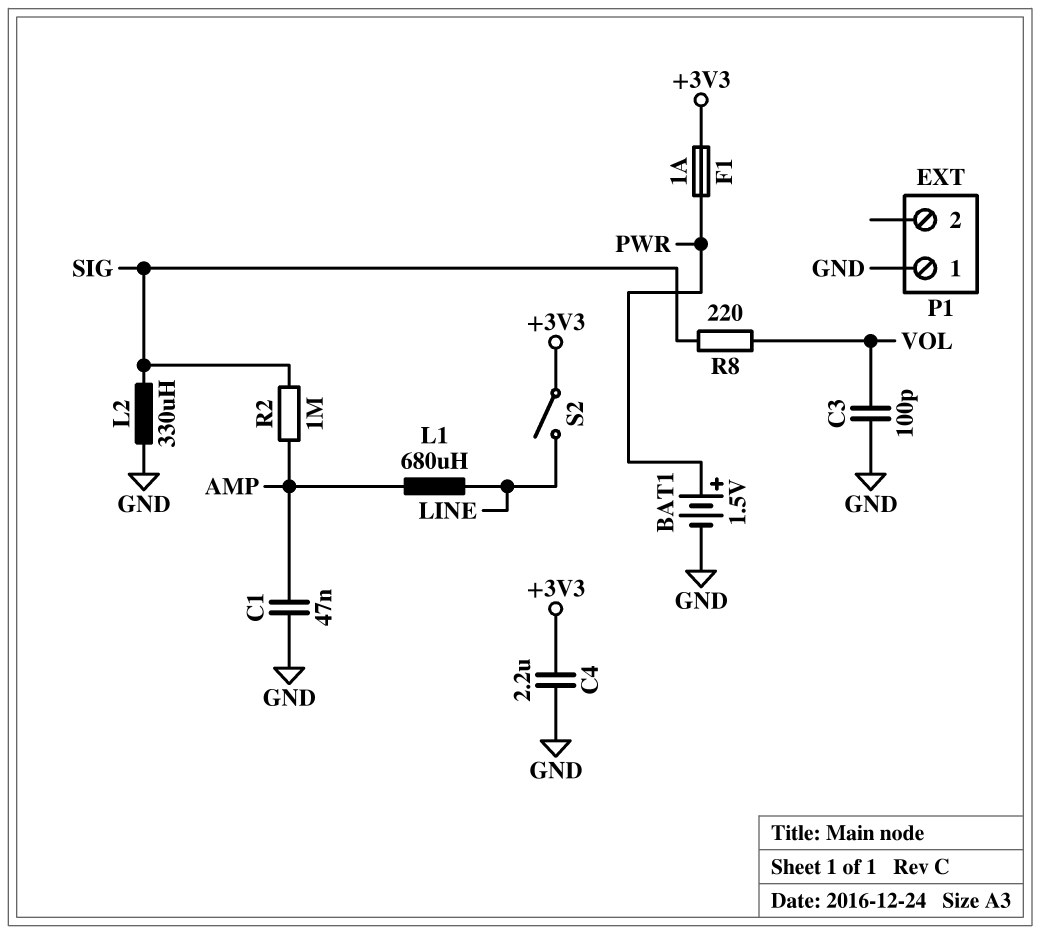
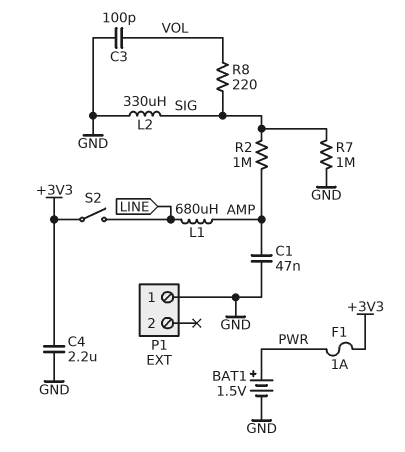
R7: none -> 1M (GND, SIG)

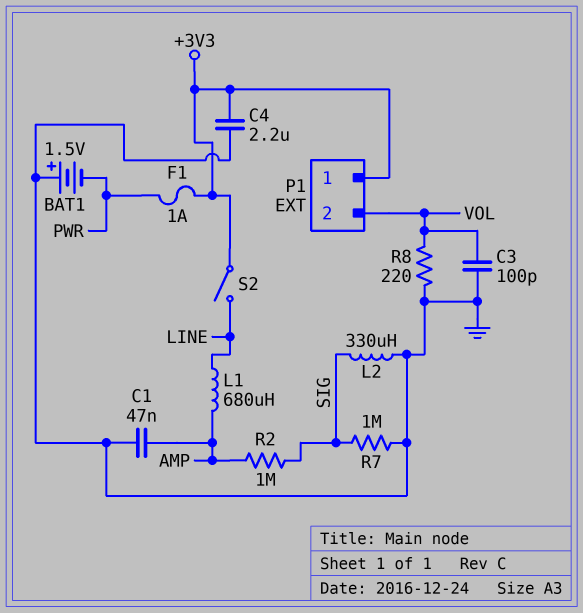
BAT1: 1.5V (plus PWR, minus GND) -> 1.5V (plus GND, minus PWR)
P1 pin 1: GND -> +3V3
P1 pin 2: none -> VOL
R8: 220 (SIG, VOL) -> 220 (GND, VOL)

